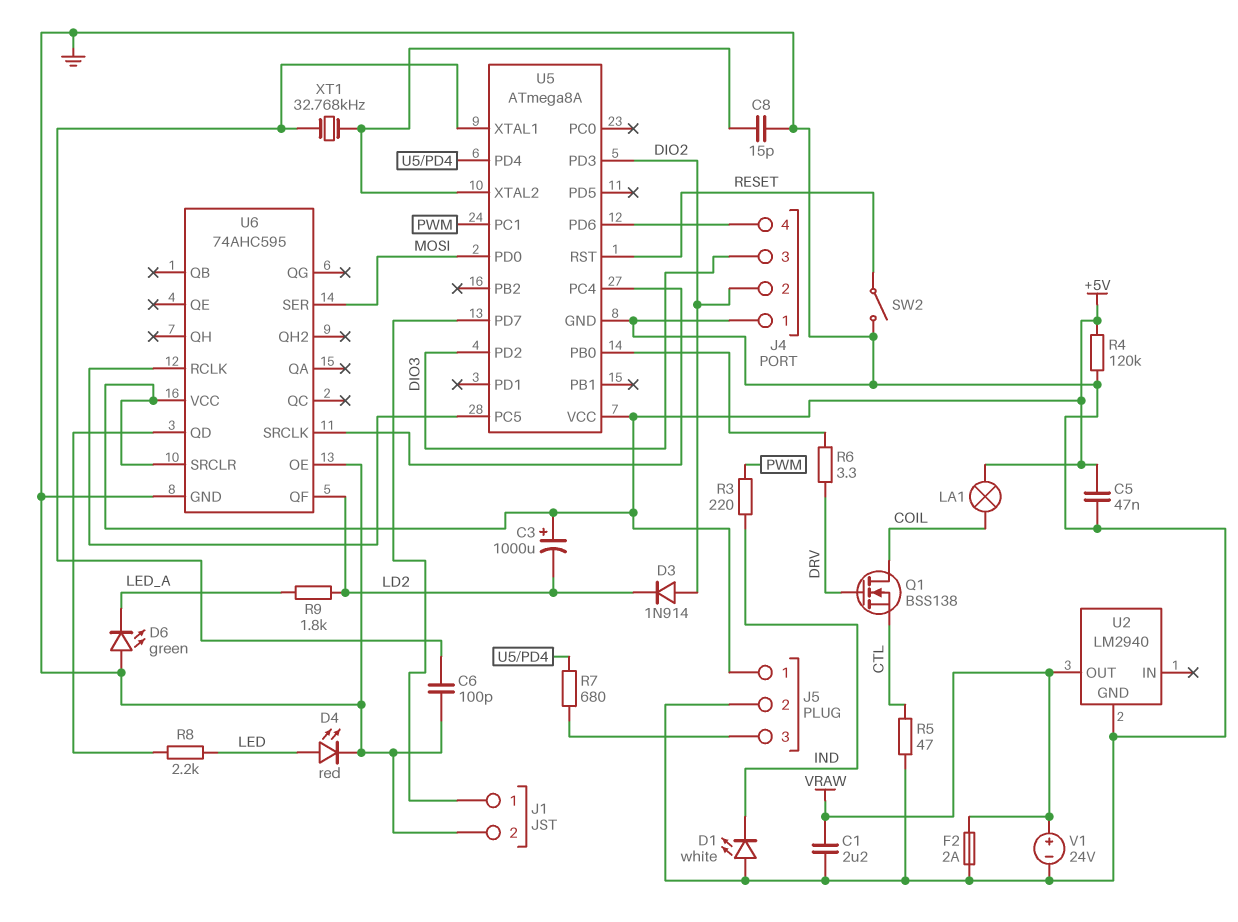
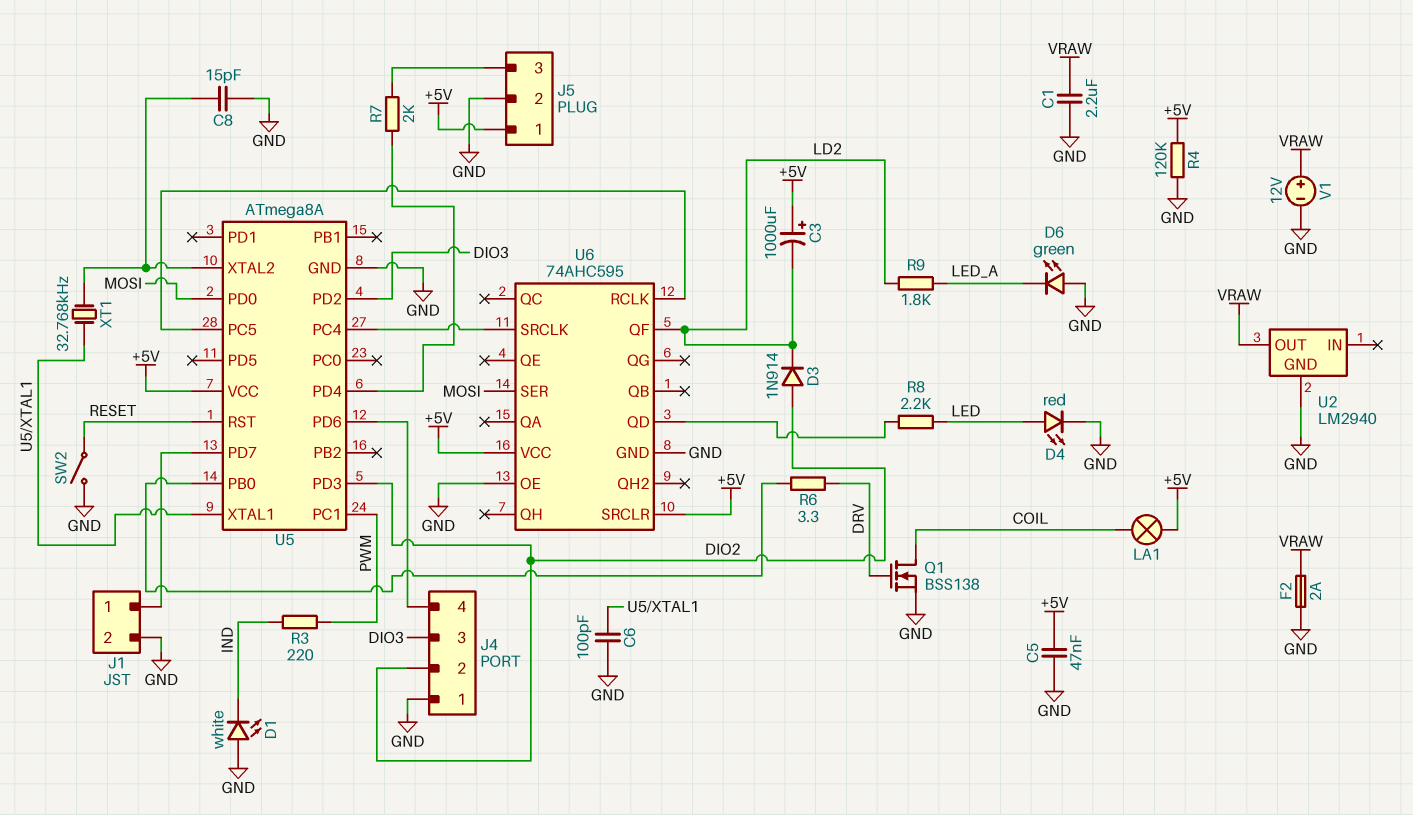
Q1: NMOS BSS138 (G DRV, D COIL, S CTL) -> NMOS BSS138 (G DRV, D COIL, S GND)
R5: 47 (CTL, GND) -> none
R7: 680 (J5/3, U5/PD4) -> 2k (J5/3, U5/PD4)
V1: 24V (plus VRAW, minus GND) -> 12V (plus VRAW, minus GND)

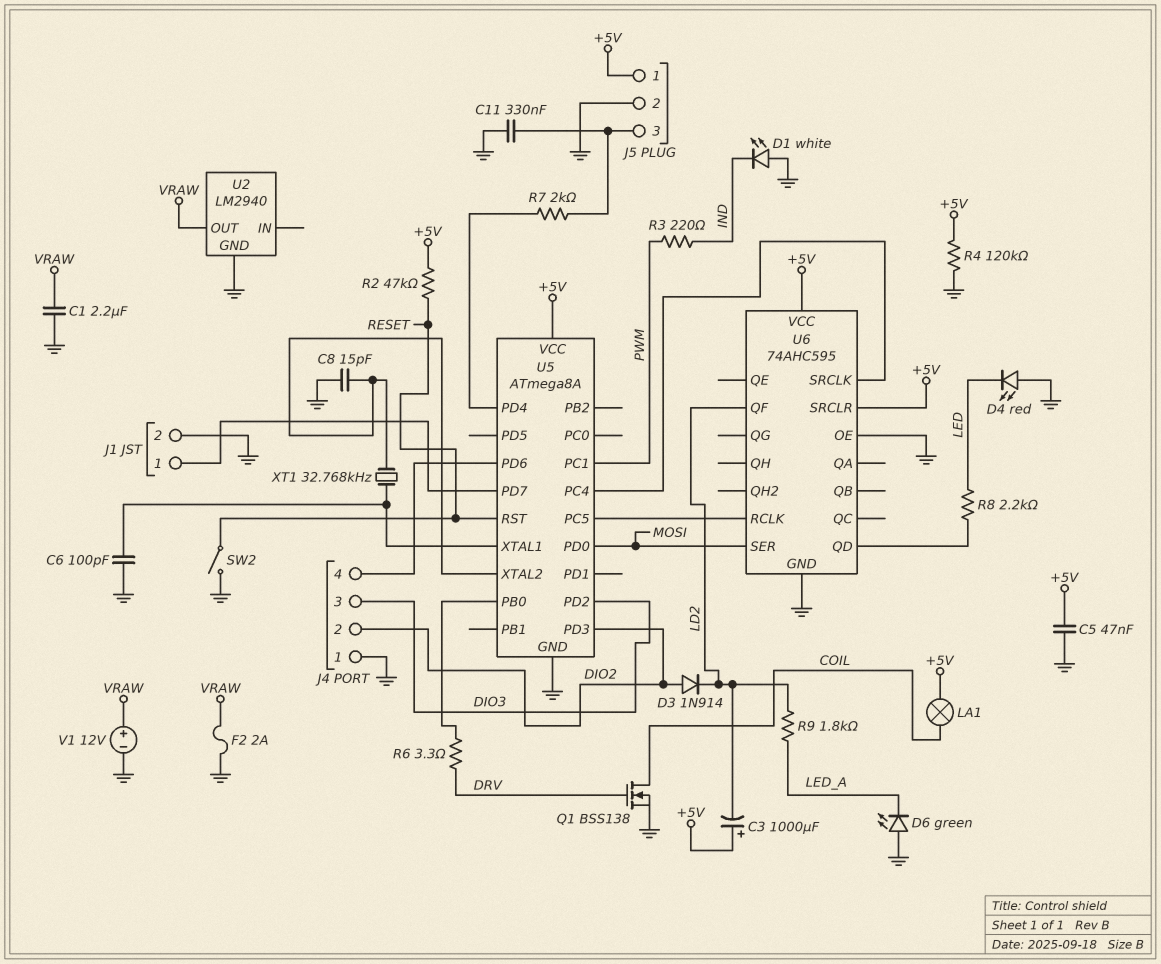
C11: none -> 330nF (GND, J5/3)
D4: LED red (A LED, K GND) -> LED red (A GND, K LED)
R2: none -> 47k (+5V, RESET)

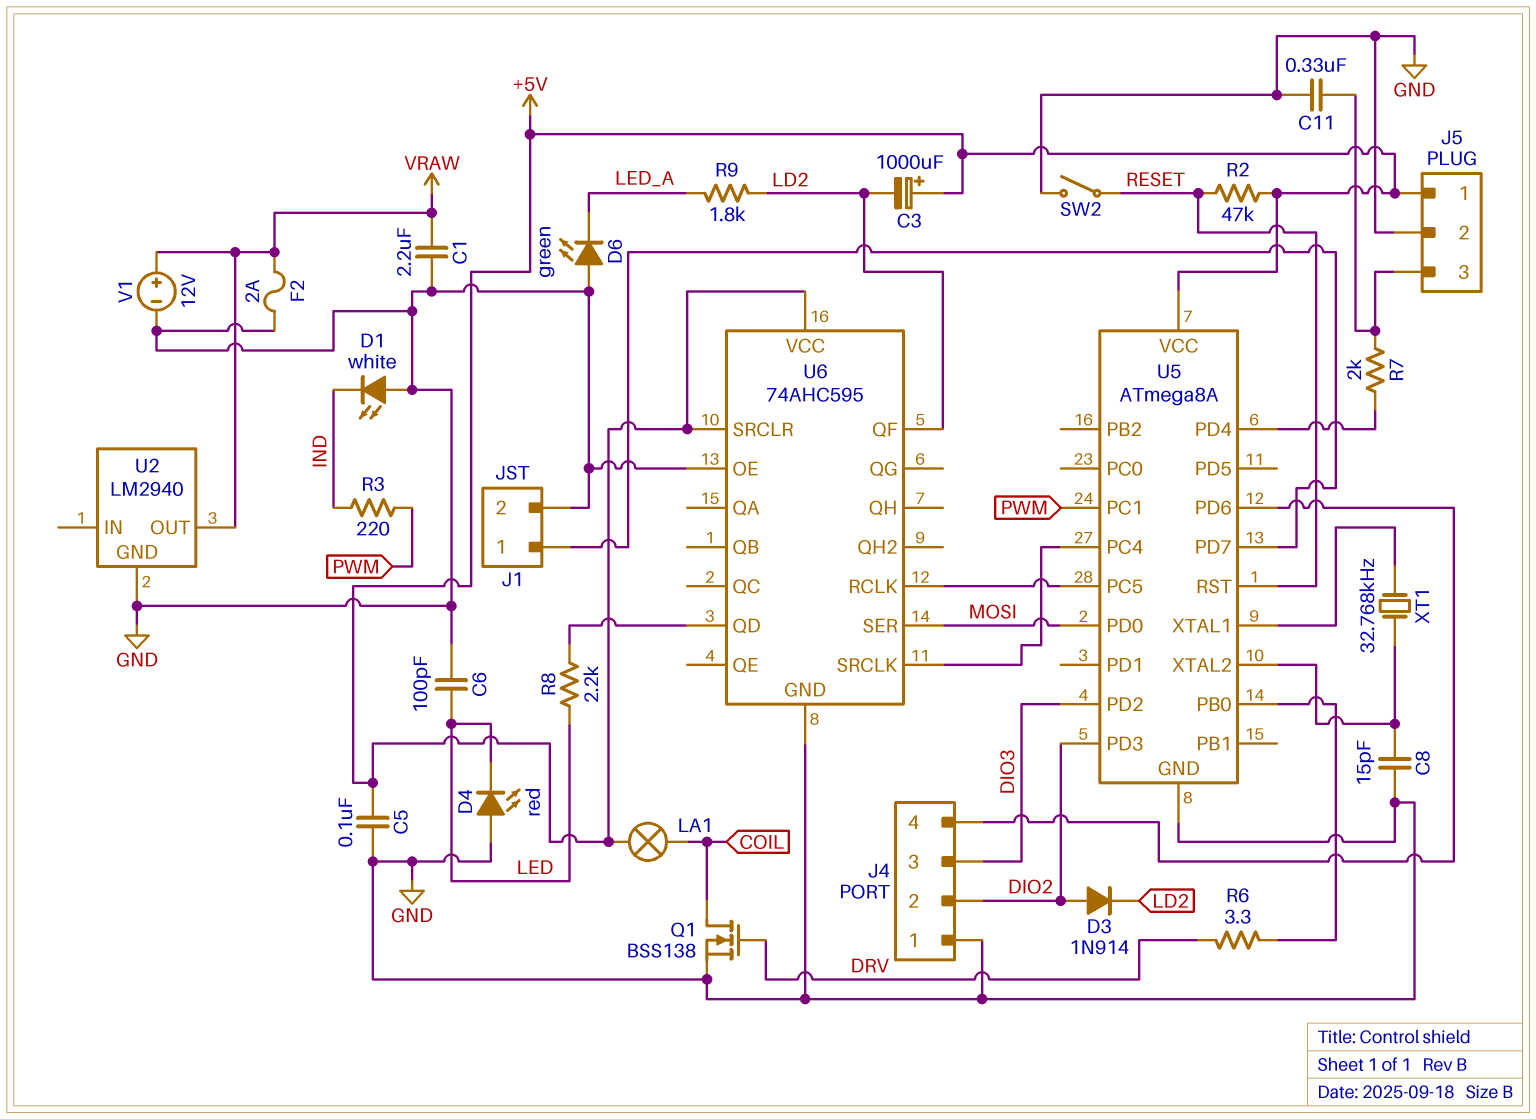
C5: 47nF (+5V, GND) -> 100nF (+5V, GND)
C6: 100pF (GND, U5/XTAL1) -> 100pF (GND, LED)
R4: 120k (+5V, GND) -> none

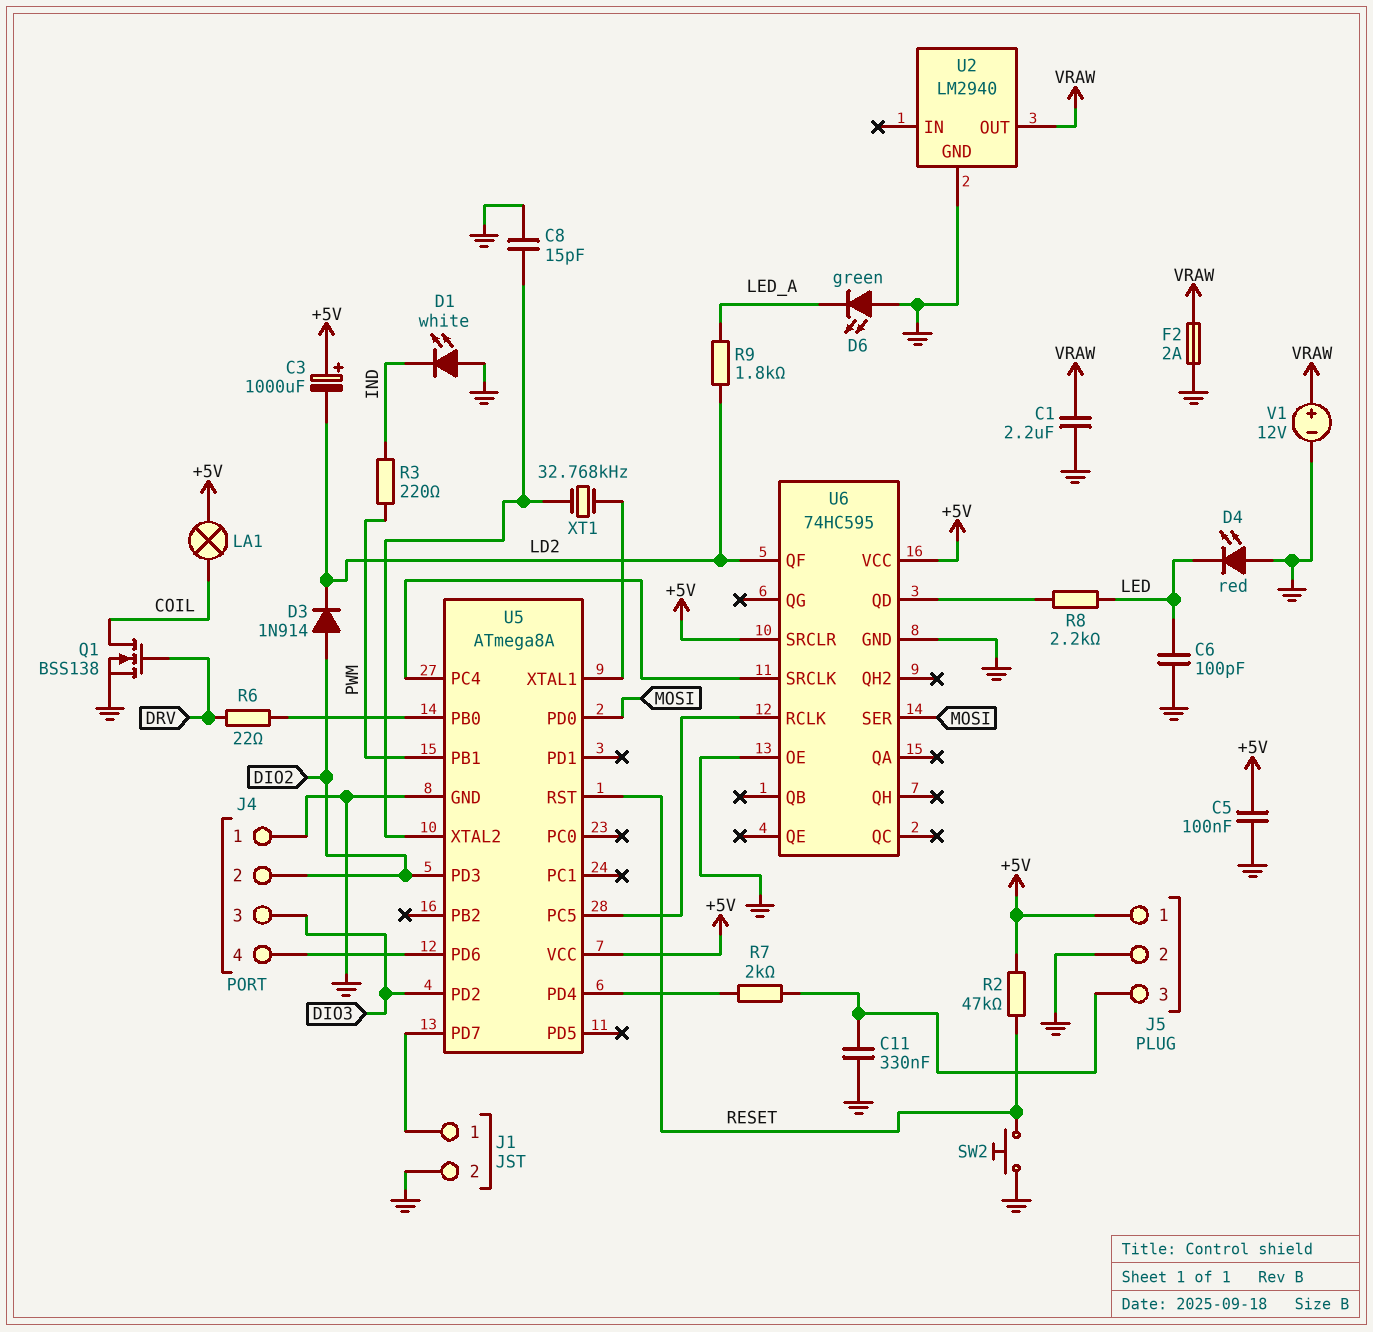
R6: 3.3 (DRV, U5/PB0) -> 22 (DRV, U5/PB0)
SW2: switch (GND, RESET) -> button (GND, RESET)
U5 pin PB1: none -> PWM
U5 pin PC1: PWM -> none
U6: 74AHC595 -> 74HC595

